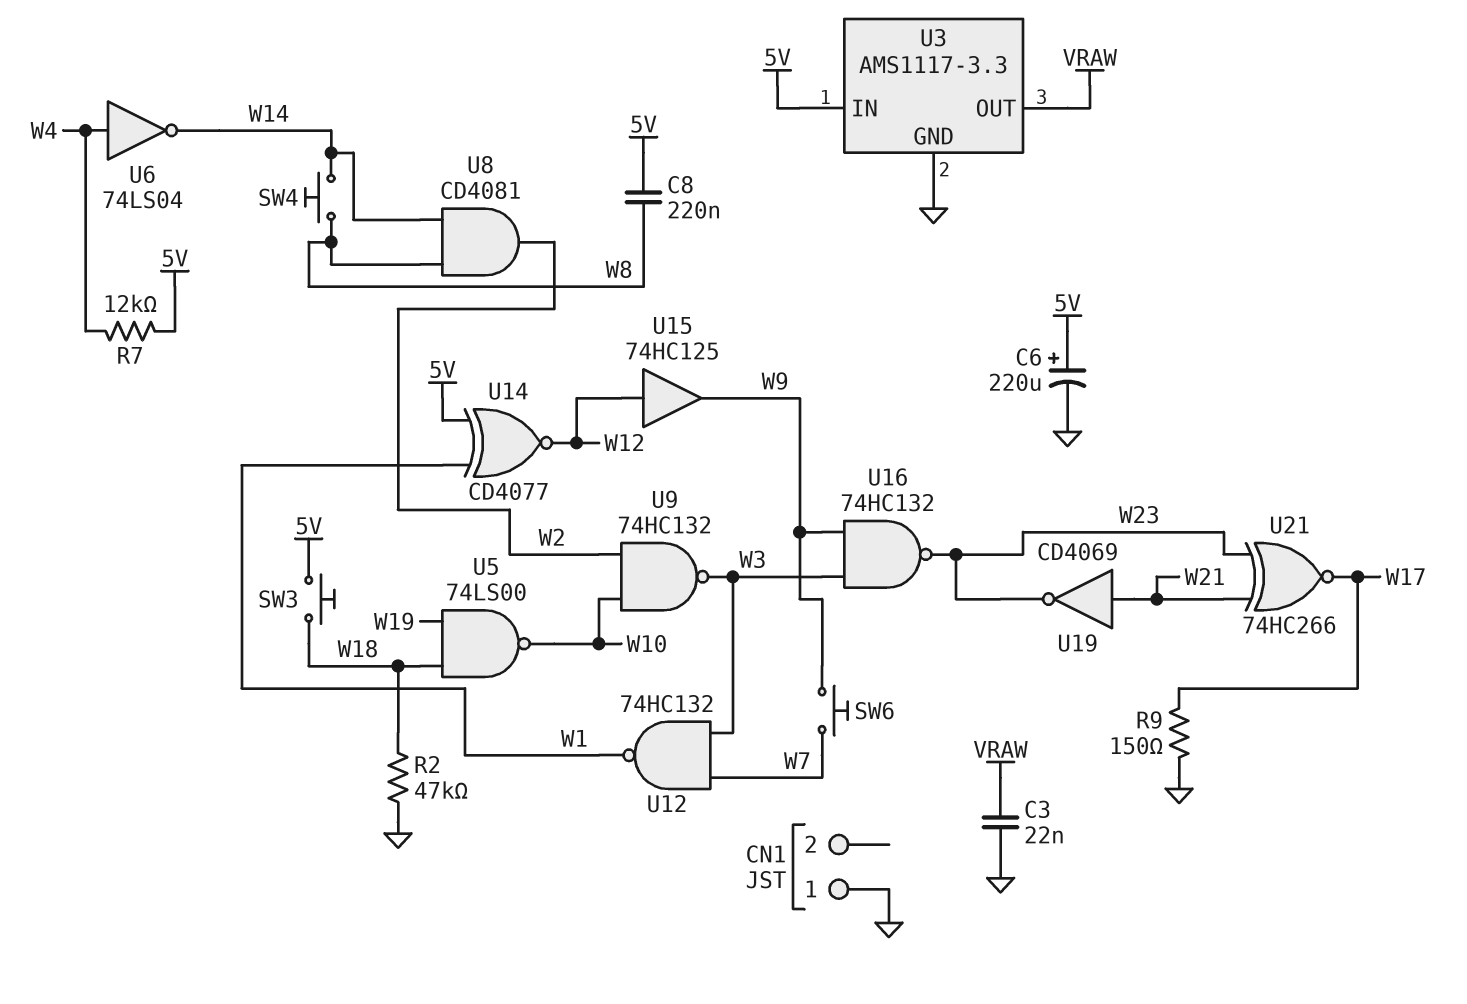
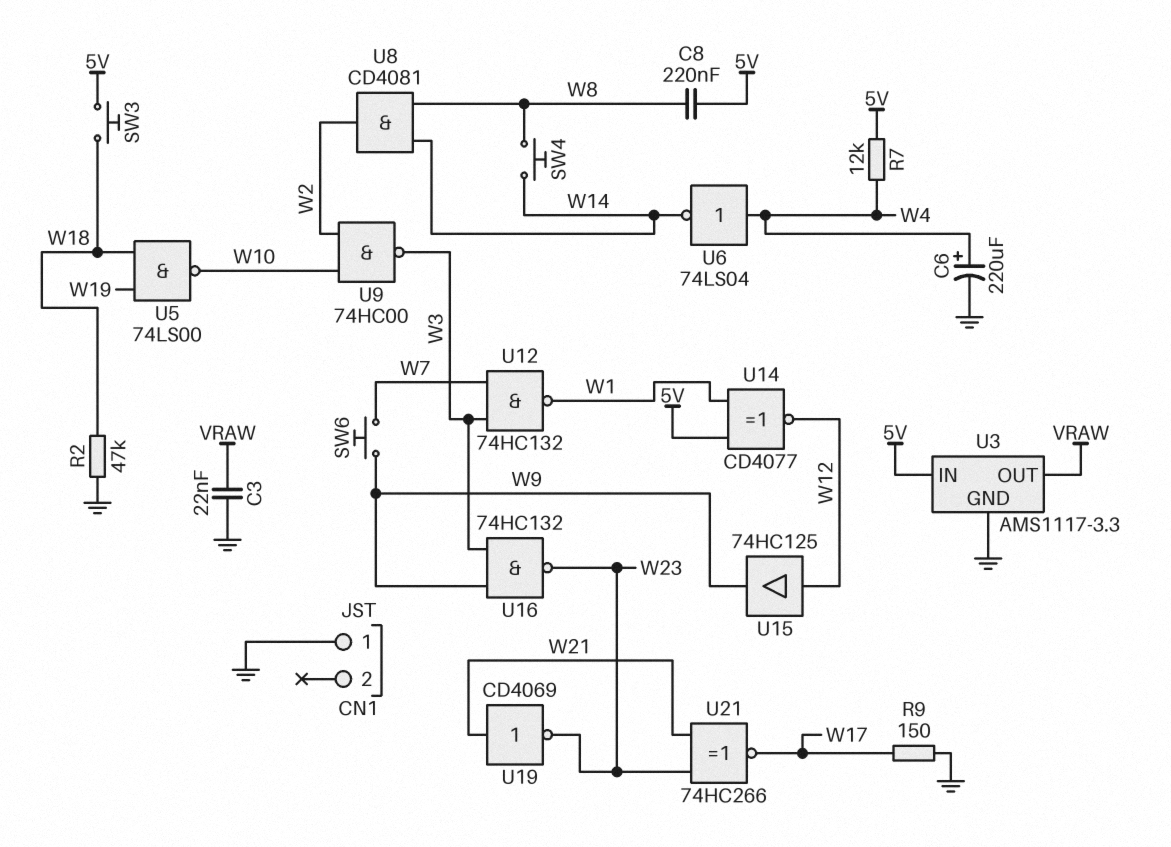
C6: 220uF (plus 5V, minus GND) -> 220uF (plus W4, minus GND)
U9: NAND 74HC132 (in W2, in W10, out W3) -> NAND 74HC00 (in W2, in W10, out W3)

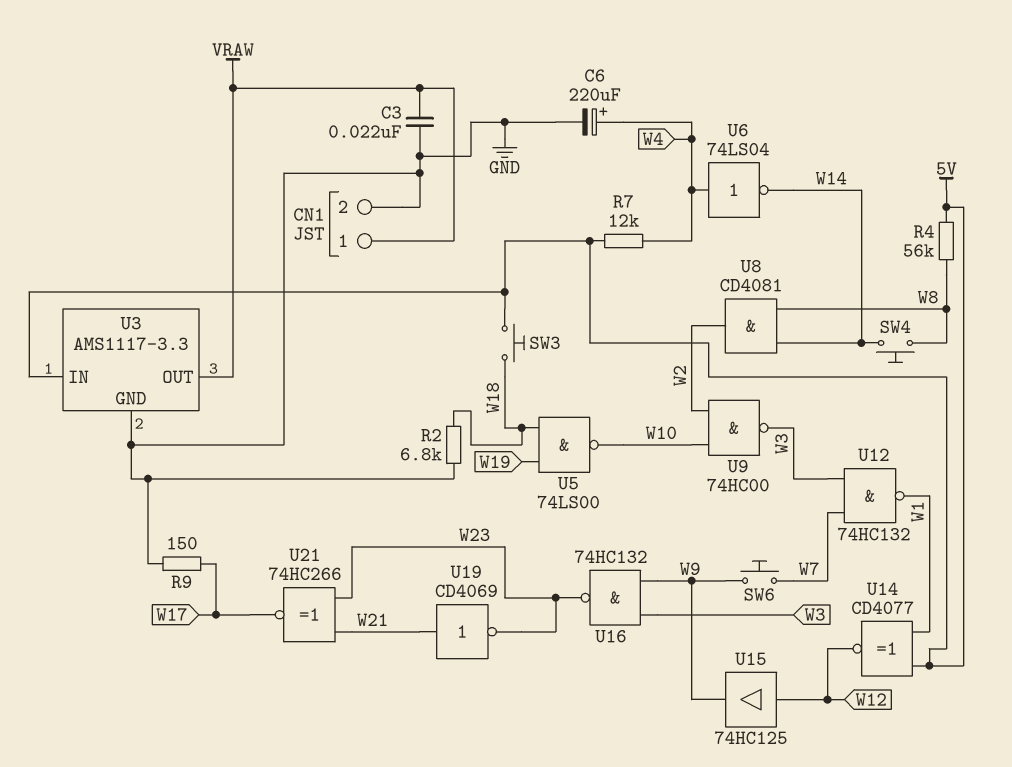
C8: 220nF (5V, W8) -> none
CN1 pin 1: GND -> VRAW
CN1 pin 2: none -> GND
R2: 47k (GND, W18) -> 6.8k (GND, W18)
R4: none -> 56k (5V, W8)

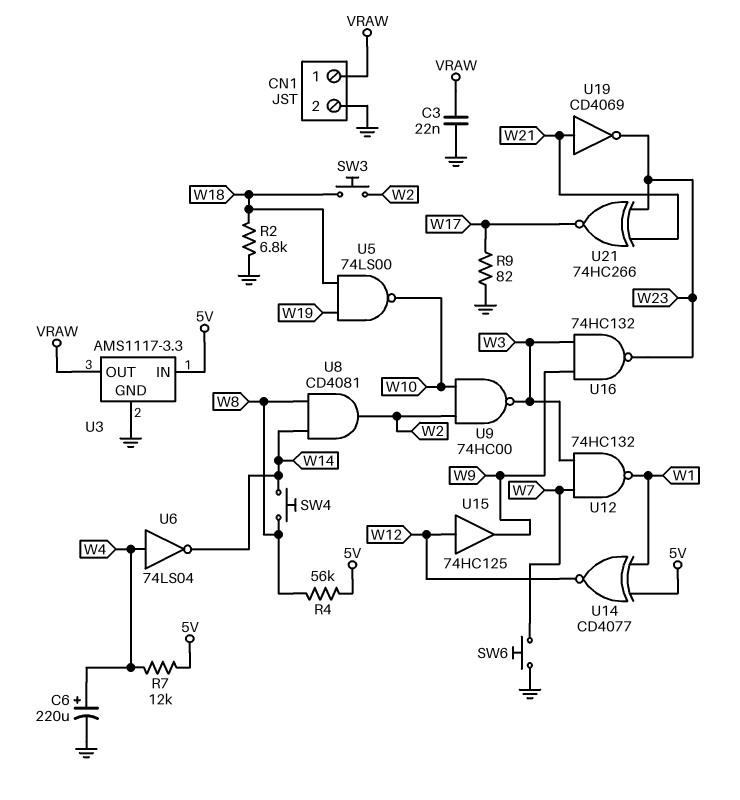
R9: 150 (GND, W17) -> 82 (GND, W17)
SW3: button (5V, W18) -> button (W2, W18)
SW6: button (W7, W9) -> button (GND, W7)

